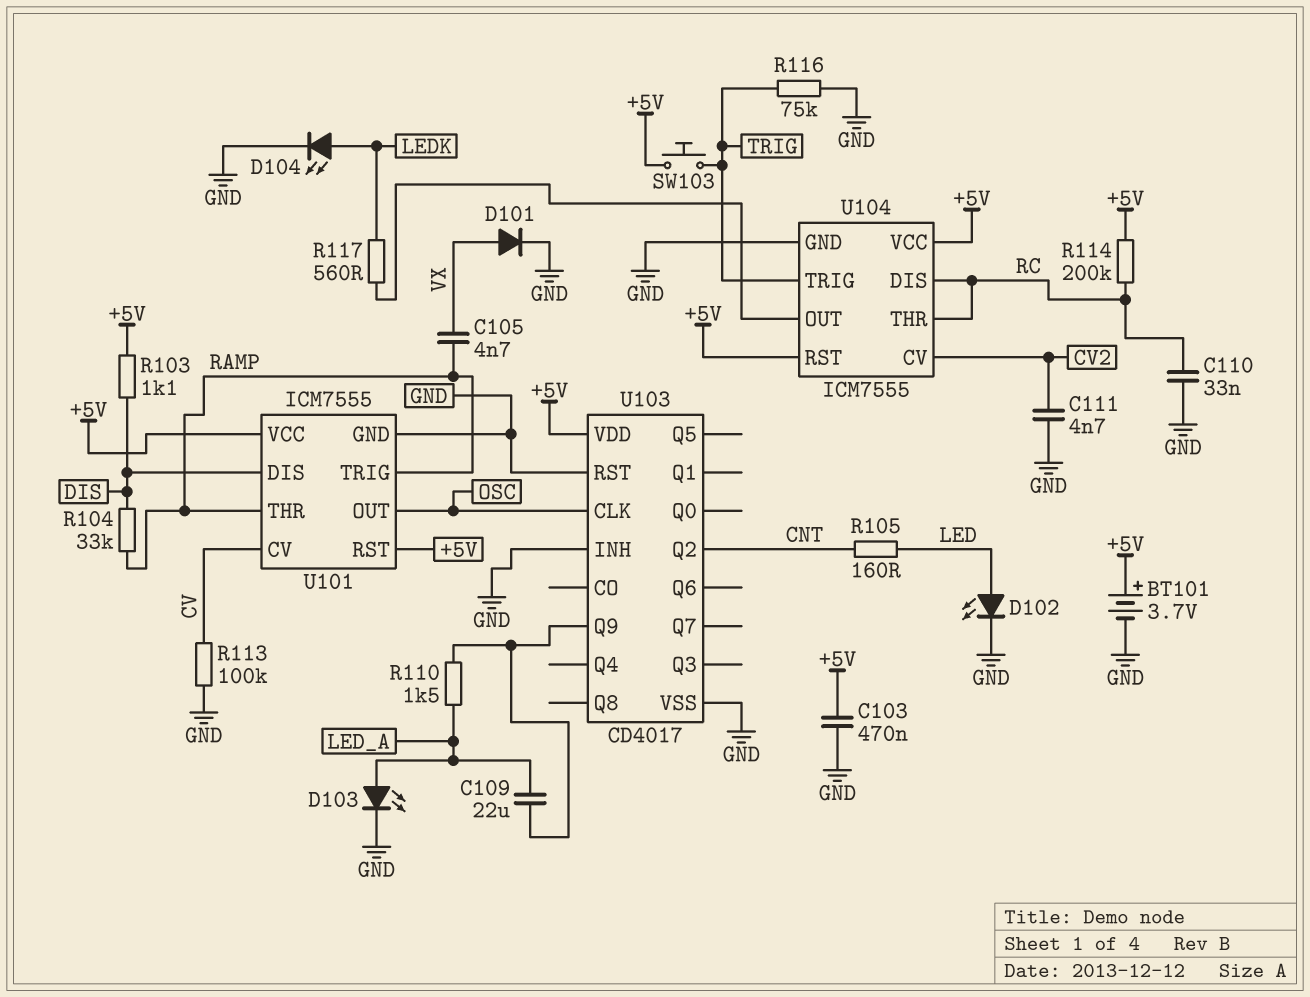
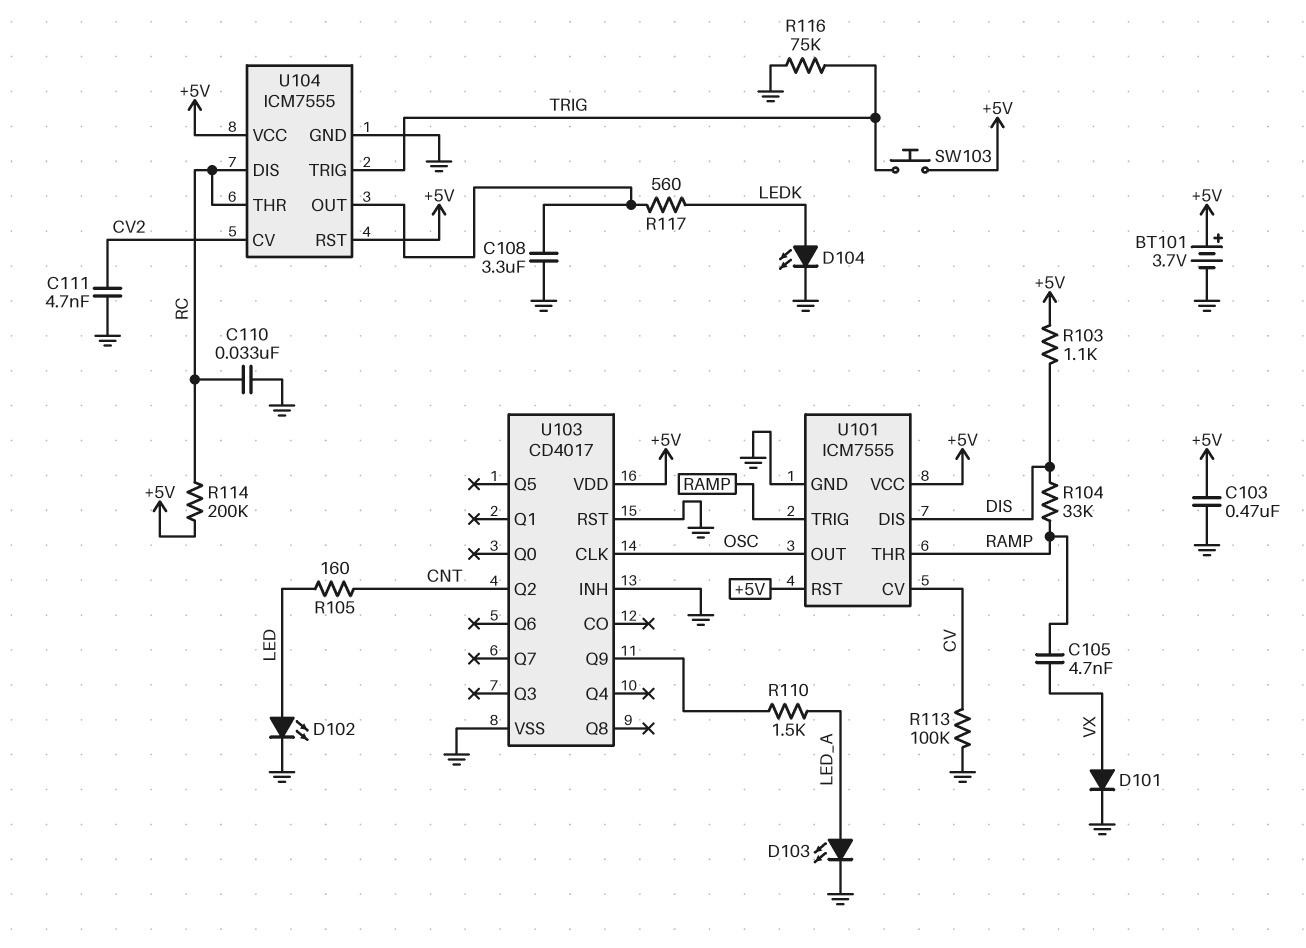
C108: none -> 3.3uF (GND, U104/OUT)
C109: 22uF (LED_A, U103/Q9) -> none

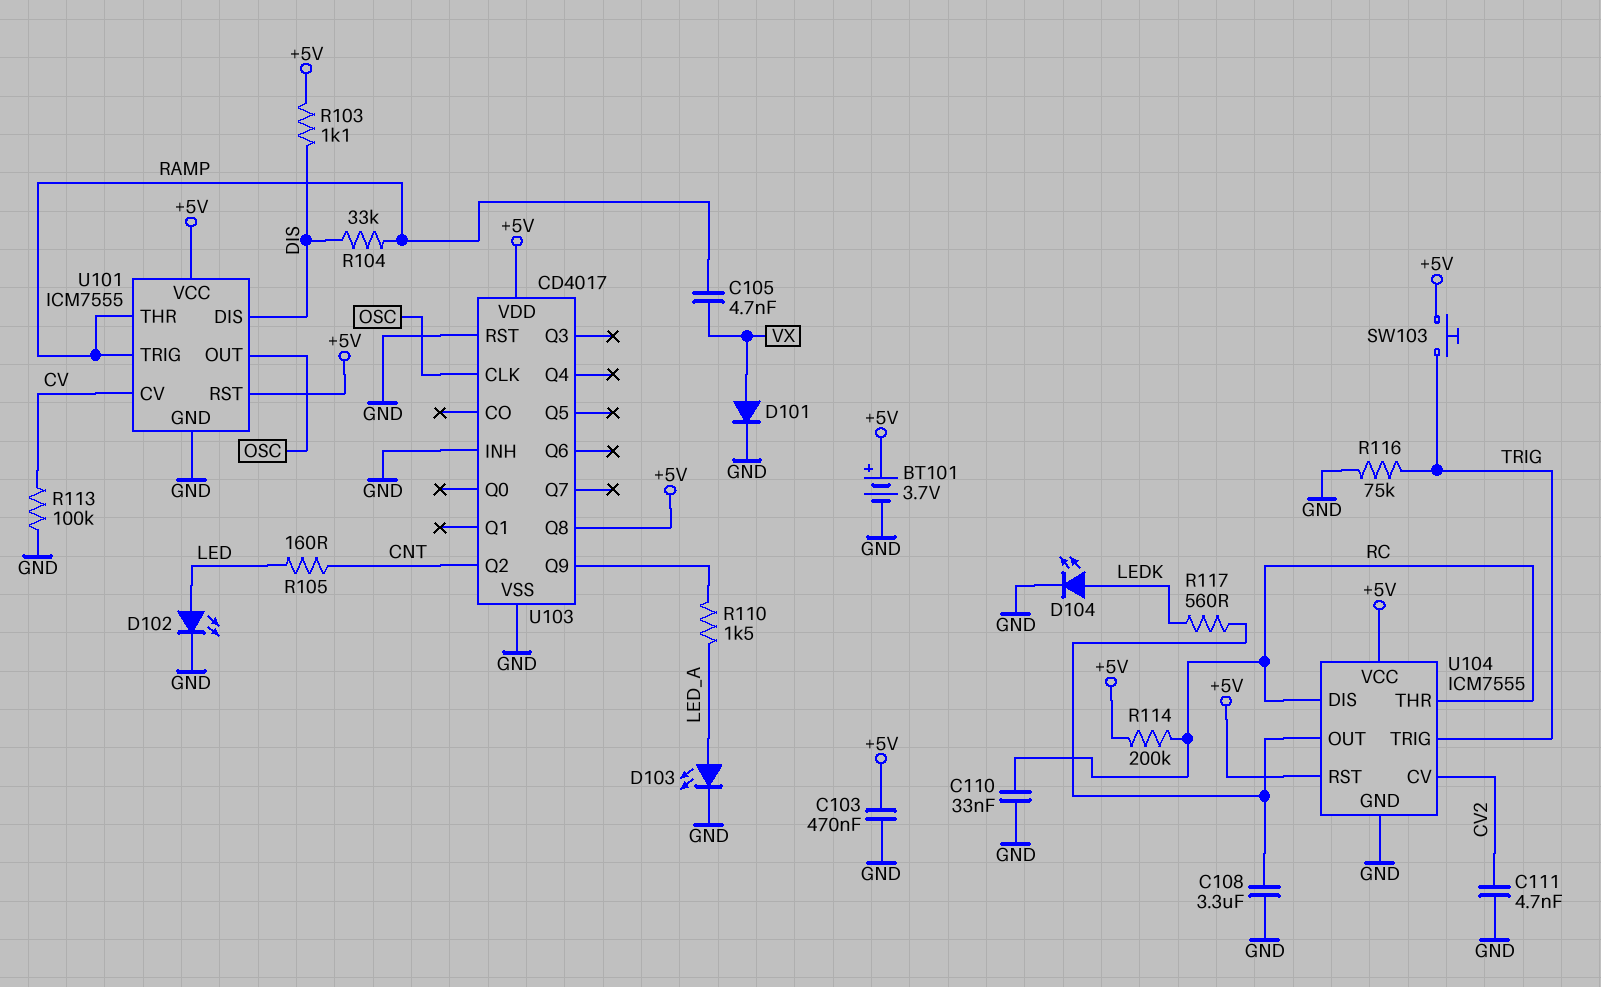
U103 pin Q8: none -> +5V

